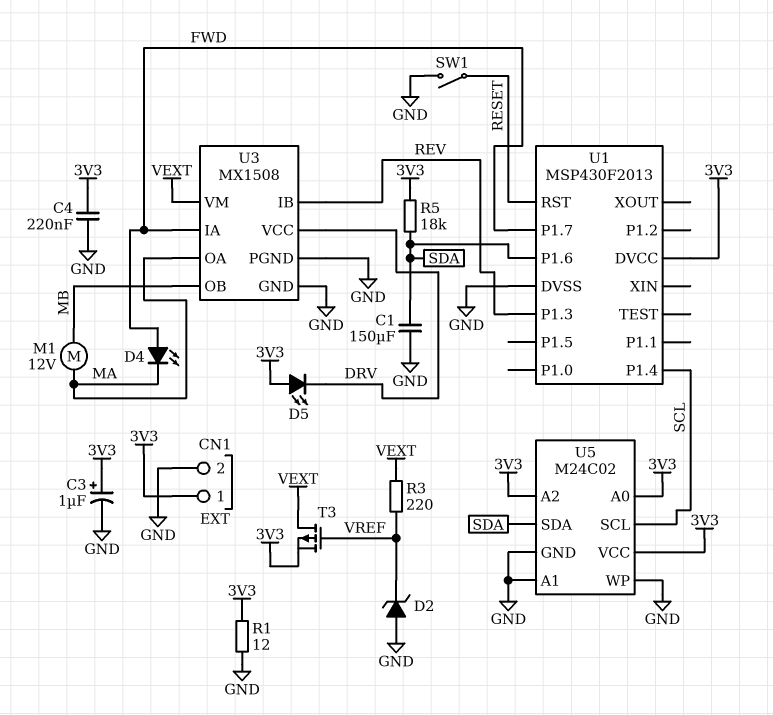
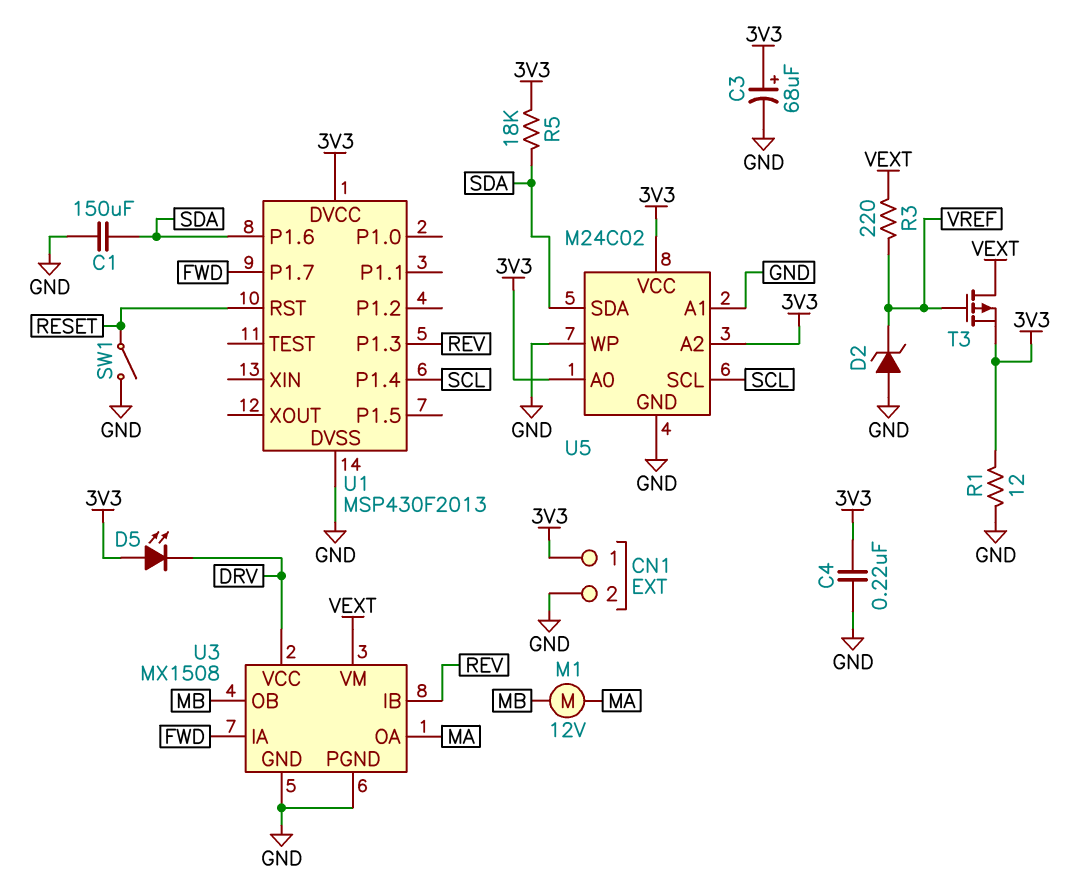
C3: 1uF (plus 3V3, minus GND) -> 68uF (plus 3V3, minus GND)
D4: LED (A FWD, K MA) -> none

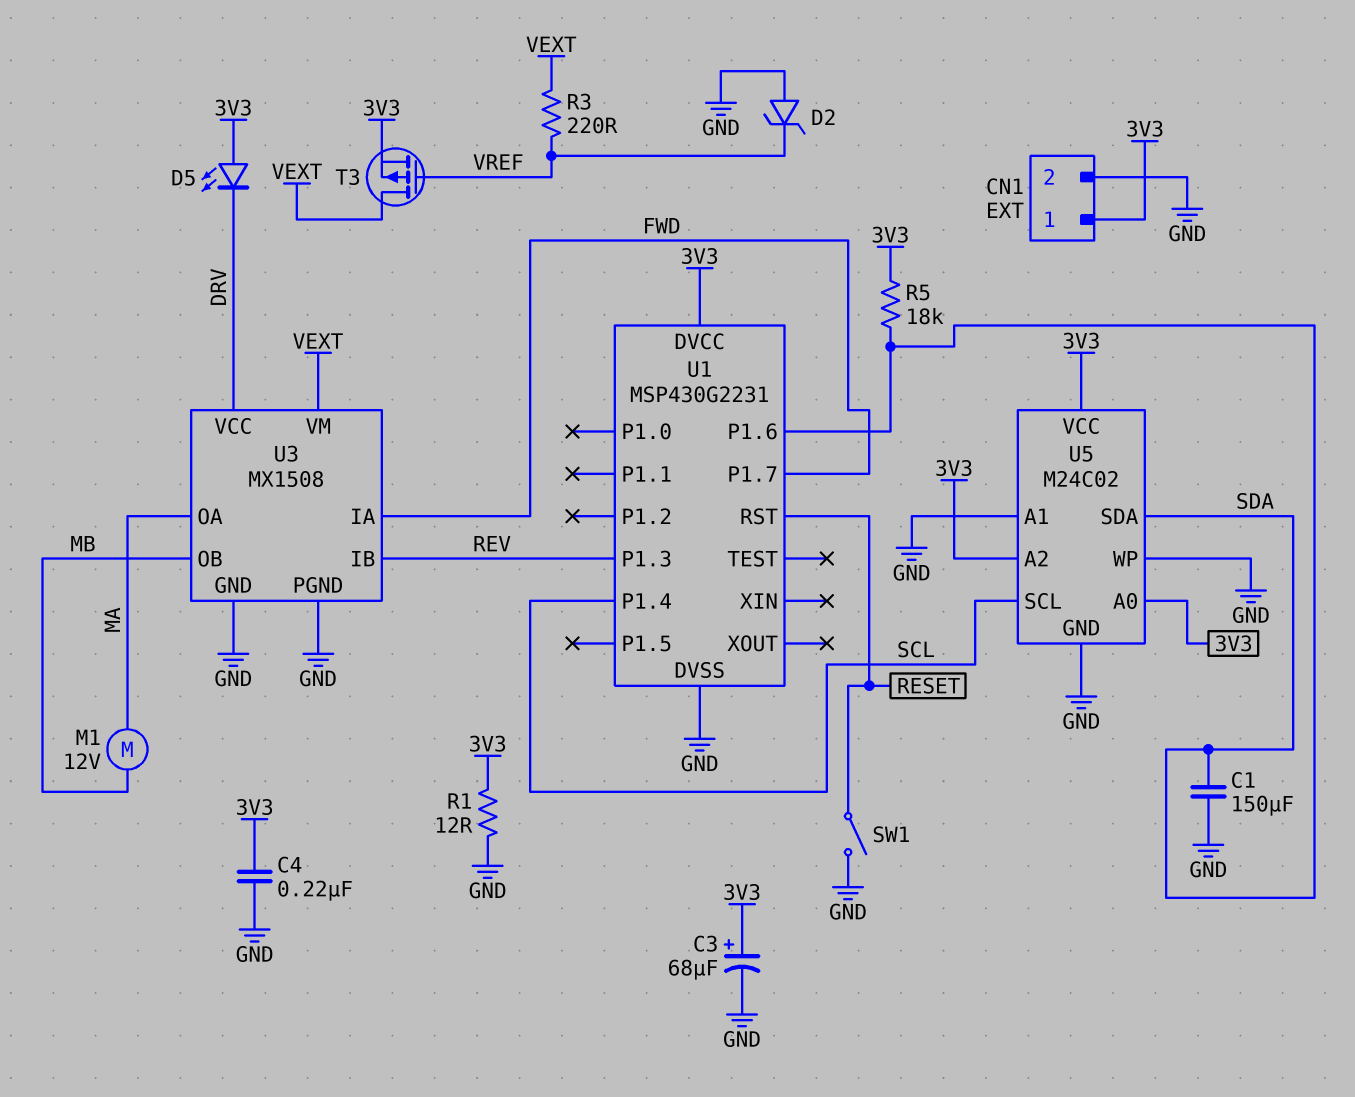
U1: MSP430F2013 -> MSP430G2231

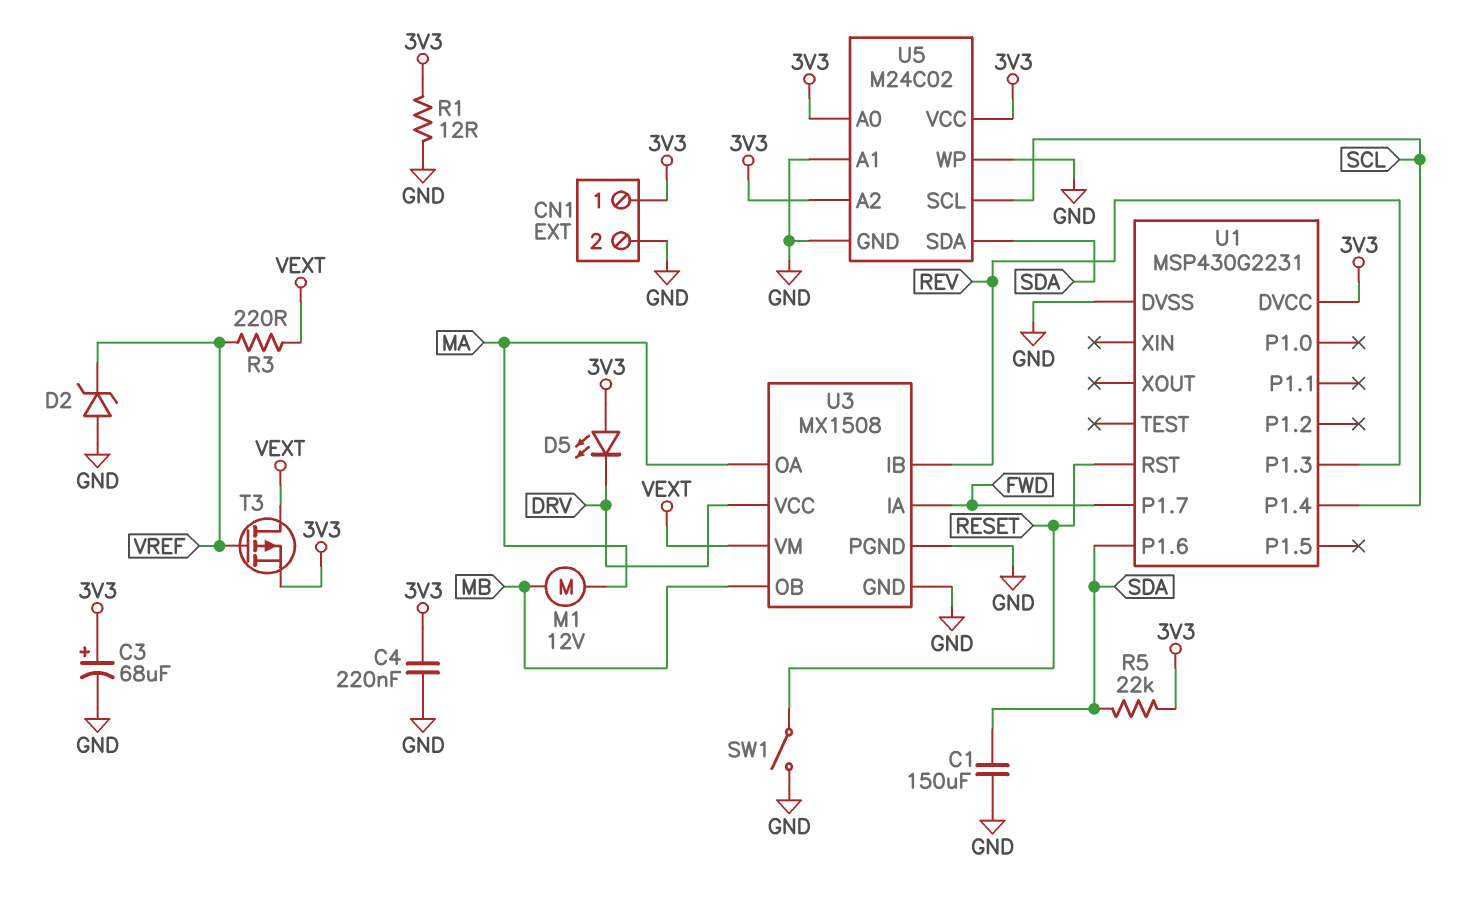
R5: 18k (3V3, SDA) -> 22k (3V3, SDA)

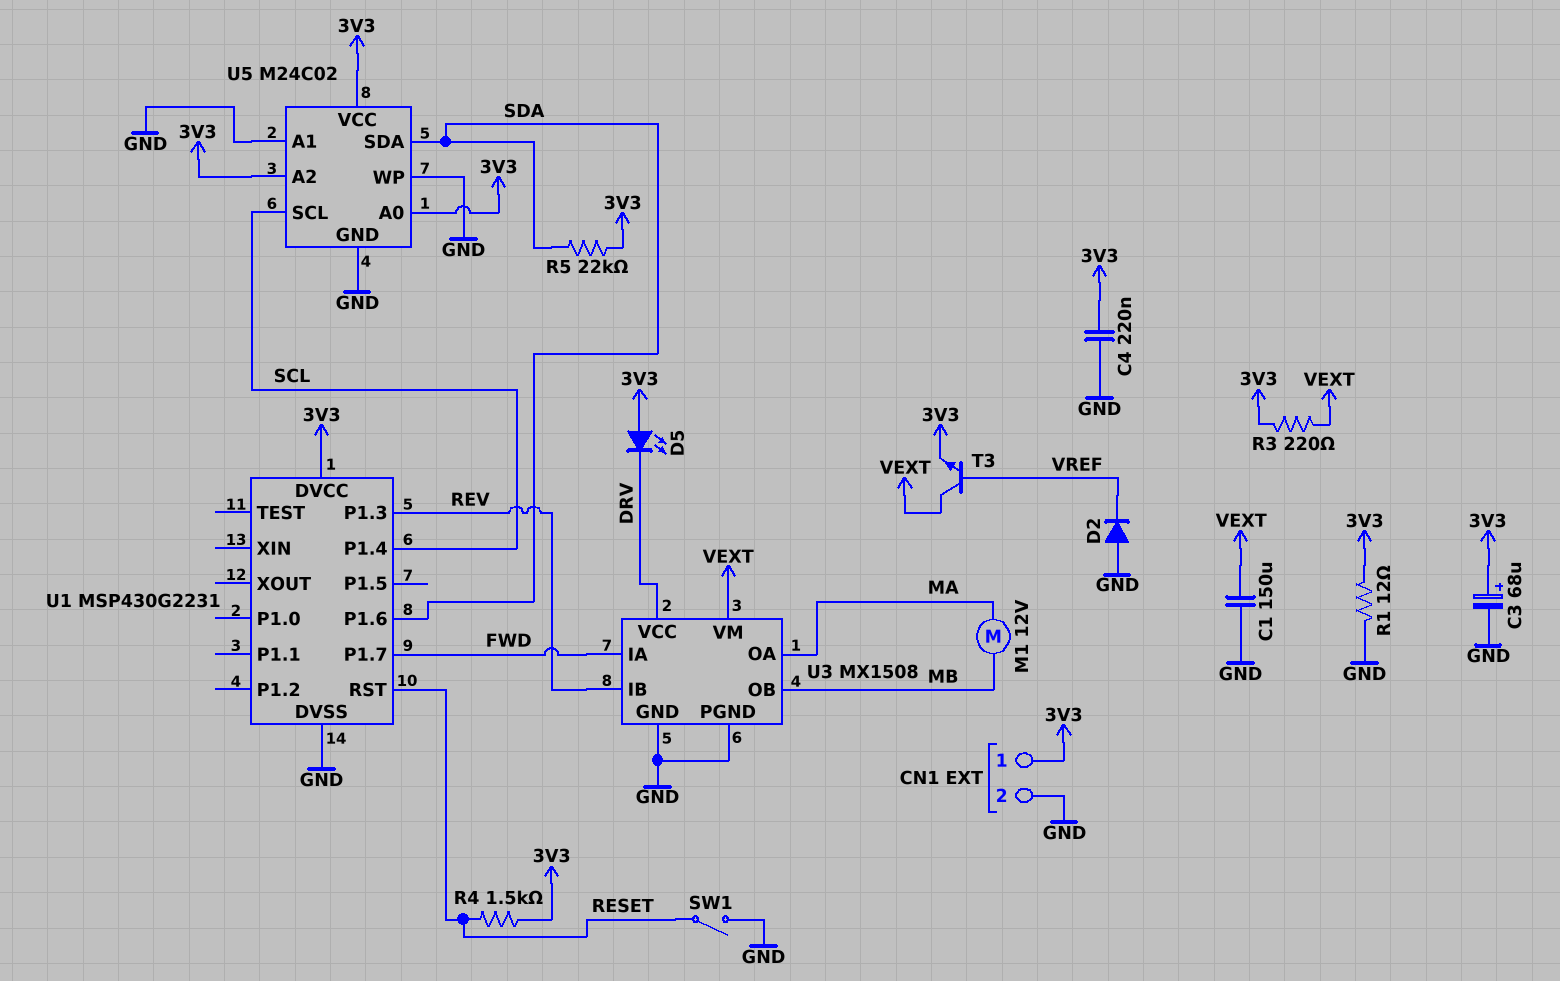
C1: 150uF (GND, SDA) -> 150uF (GND, VEXT)
D2: zener (A GND, K VREF) -> diode (A GND, K VREF)
R3: 220 (VEXT, VREF) -> 220 (3V3, VEXT)
R4: none -> 1.5k (3V3, RESET)
T3: PMOS (G VREF, D VEXT, S 3V3) -> NPN (B VREF, C VEXT, E 3V3)

